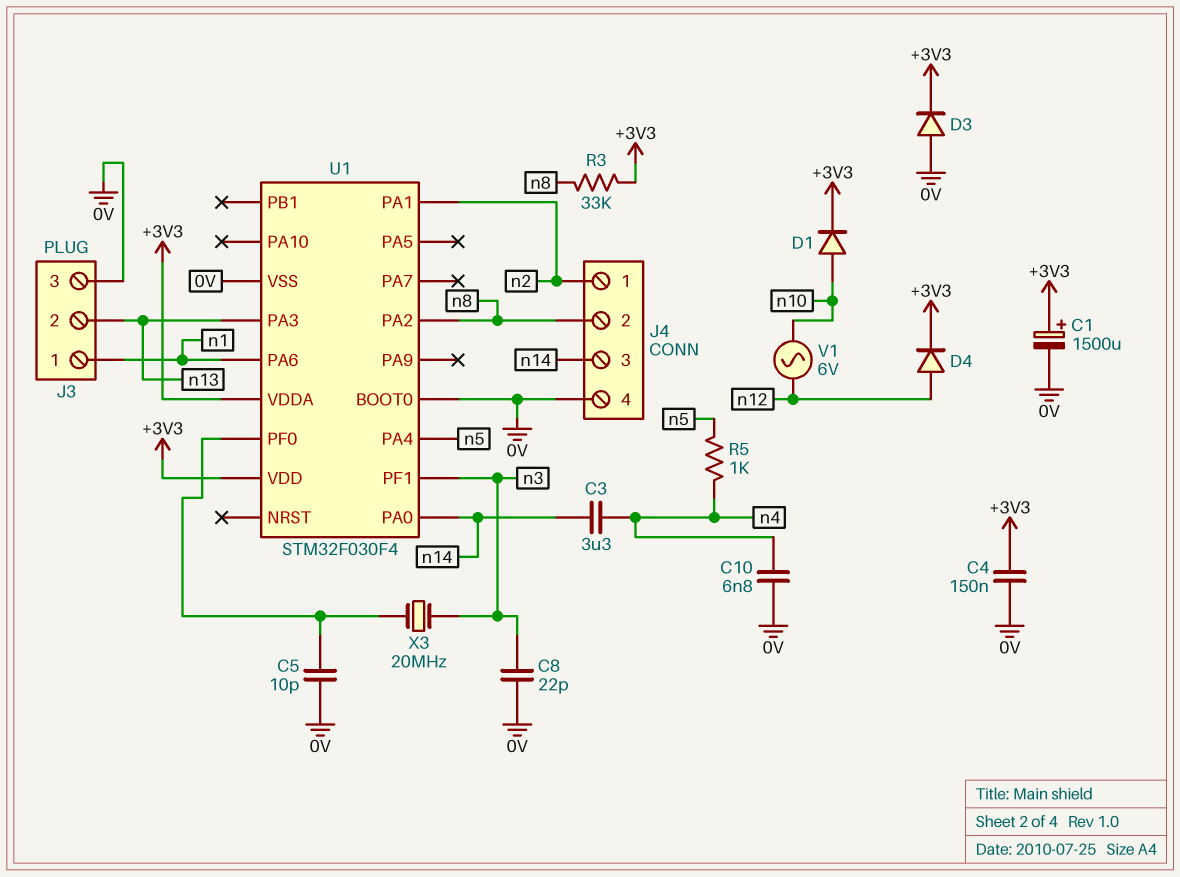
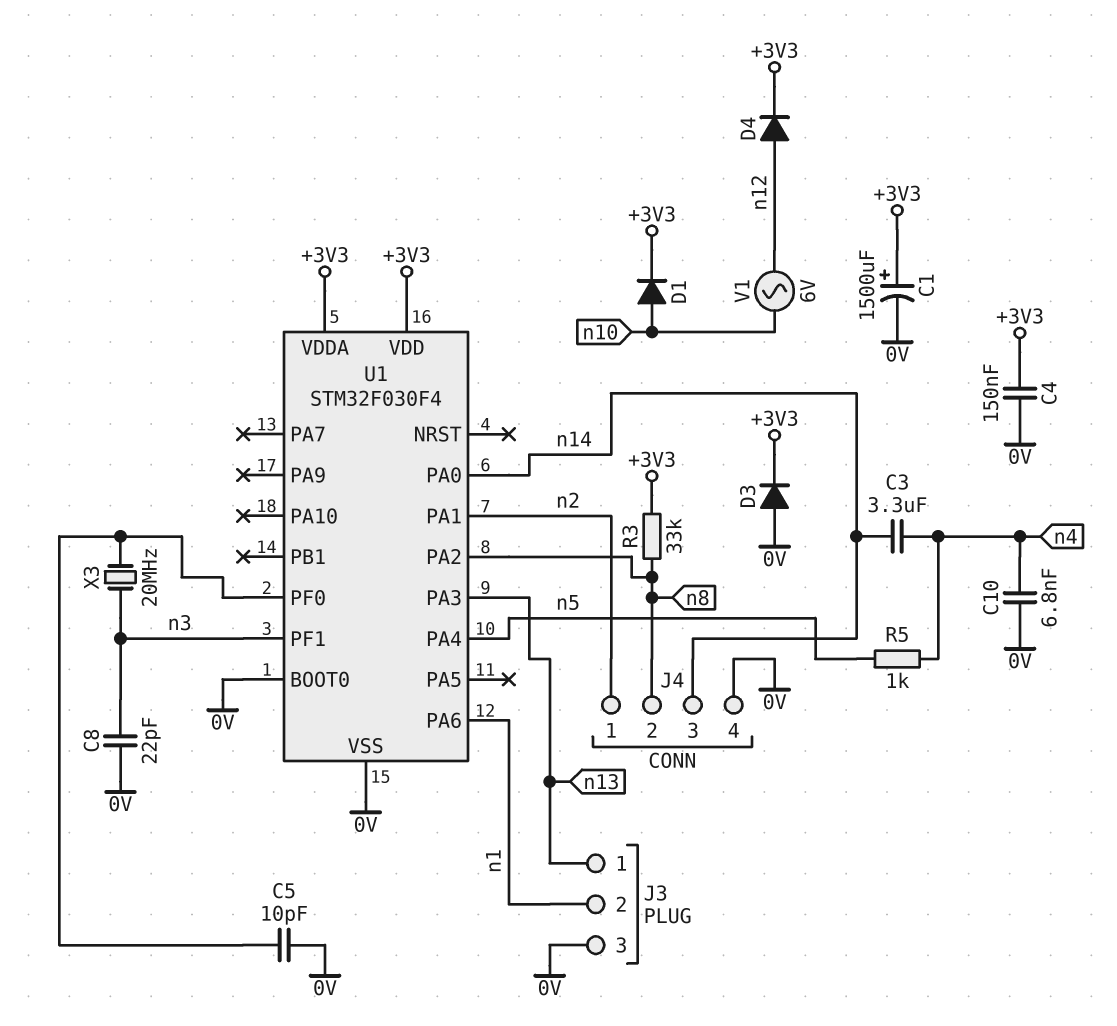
J3 pin 1: n1 -> n13
J3 pin 2: n13 -> n1

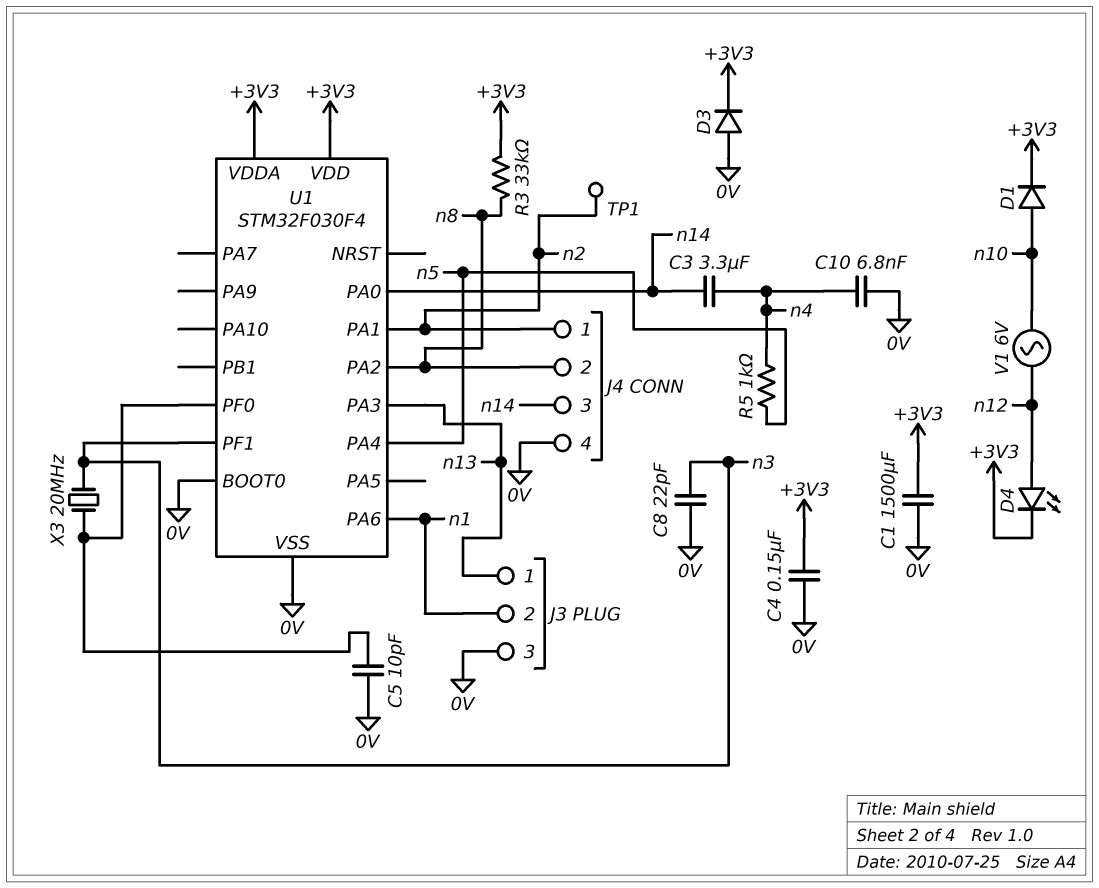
C1: 1500uF (plus +3V3, minus 0V) -> 1500uF (+3V3, 0V)
D4: diode (A n12, K +3V3) -> LED (A n12, K +3V3)
TP1: none -> test point (n2)

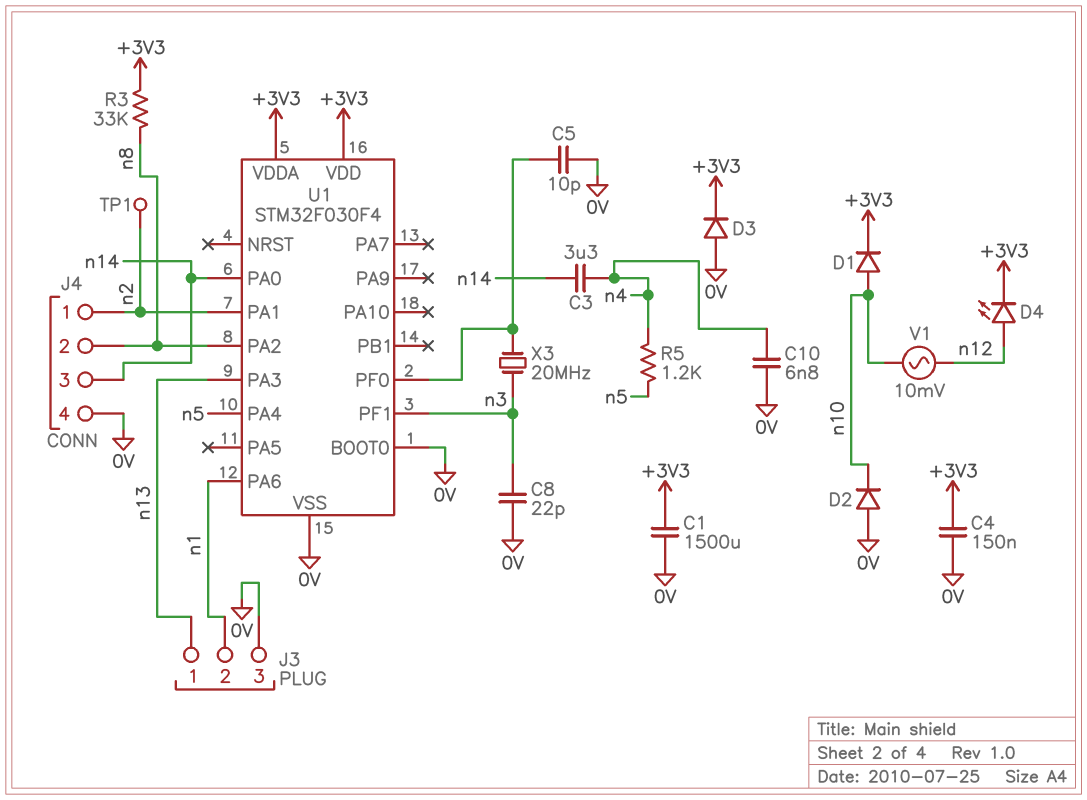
D2: none -> diode (A 0V, K n10)
R5: 1k (n4, n5) -> 1.2k (n4, n5)
V1: AC 6V (n10, n12) -> AC 10mV (n10, n12)

